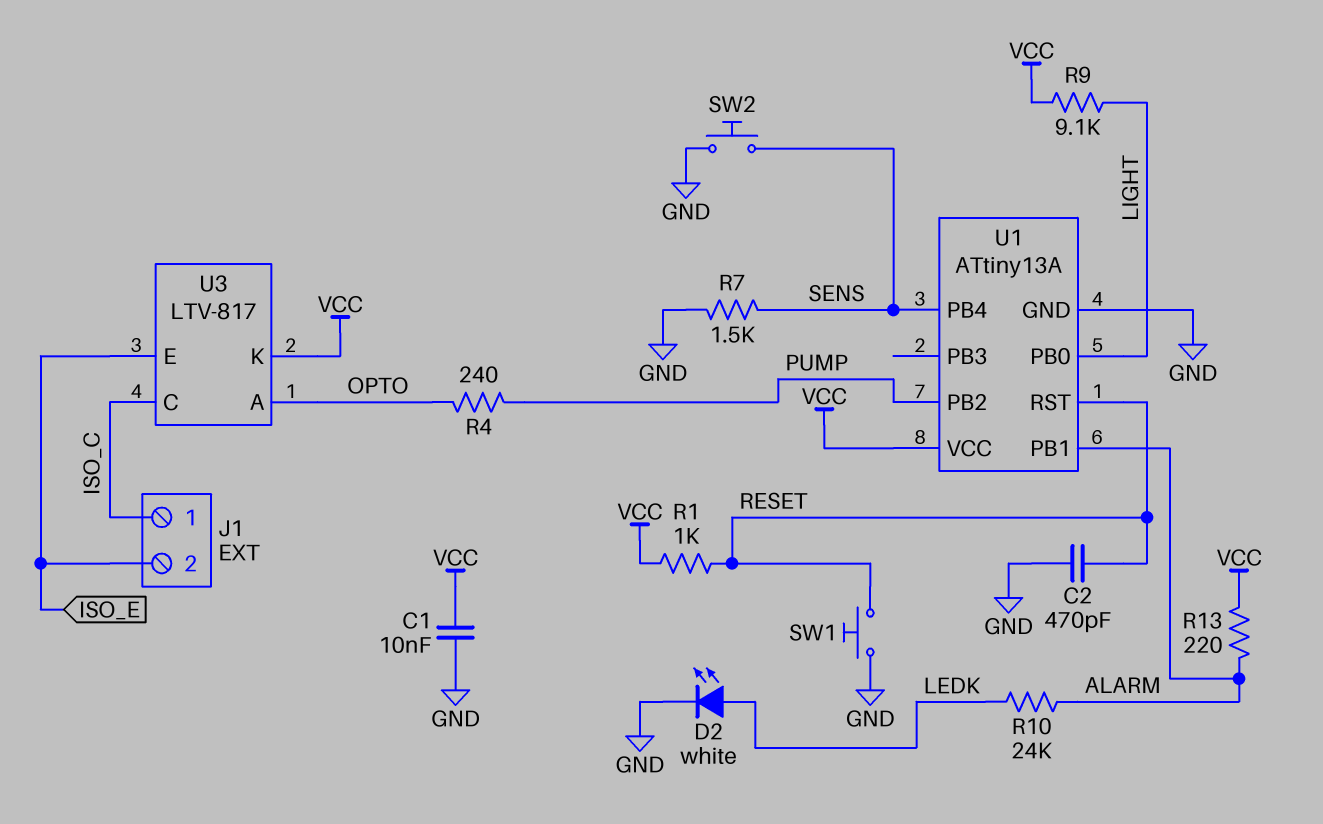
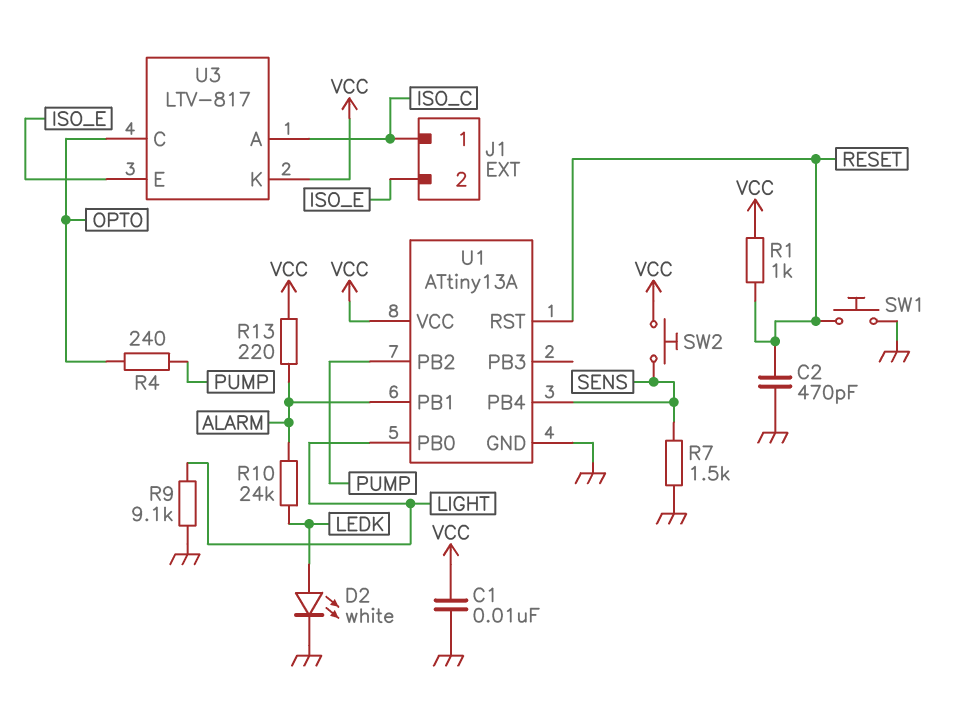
R9: 9.1k (LIGHT, VCC) -> 9.1k (GND, LIGHT)
SW2: button (GND, SENS) -> button (SENS, VCC)
U3 pin A: OPTO -> ISO_C
U3 pin C: ISO_C -> OPTO

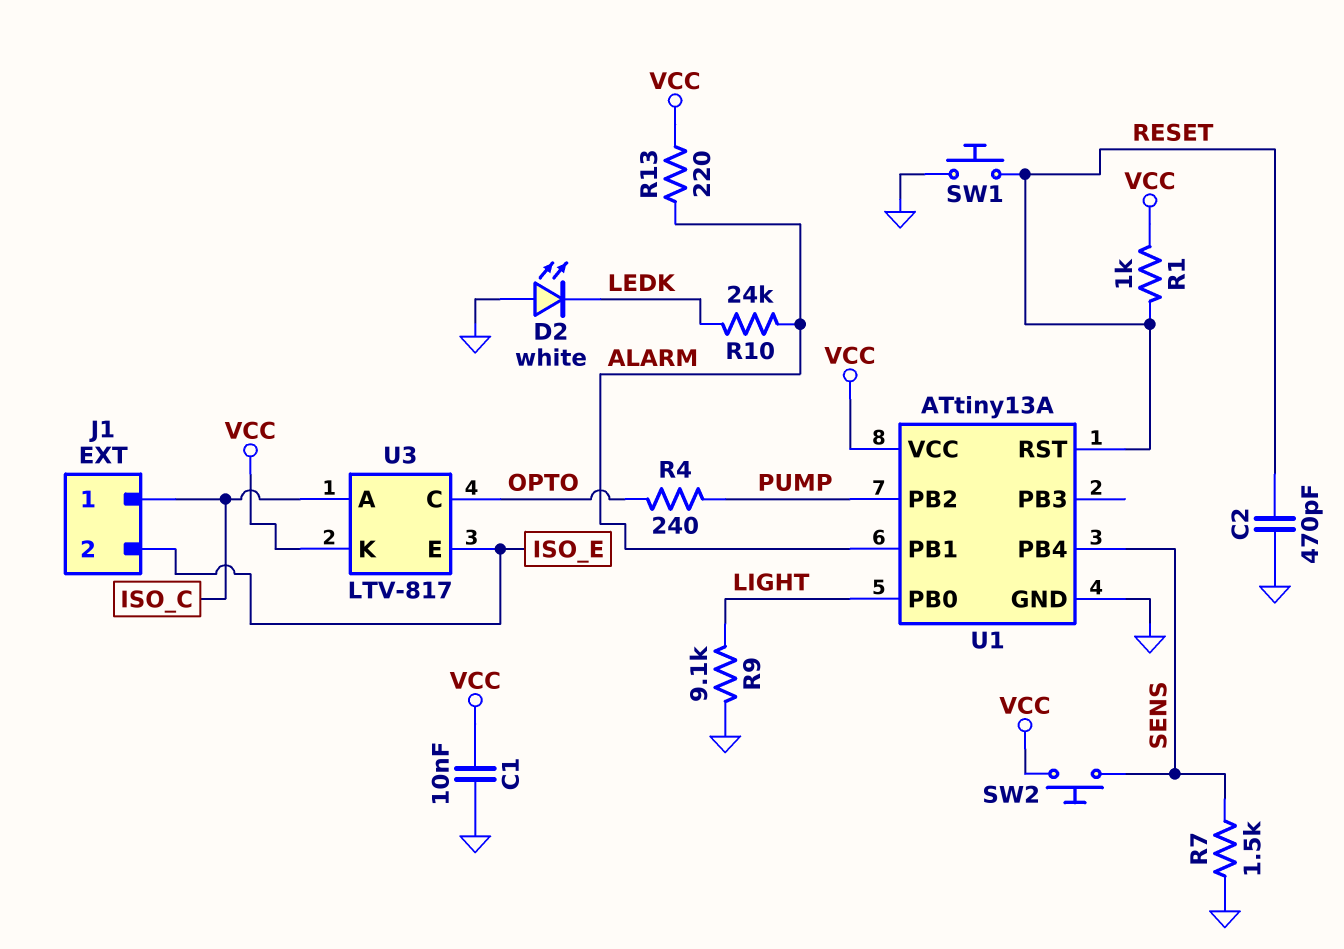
D2: LED white (A LEDK, K GND) -> LED white (A GND, K LEDK)

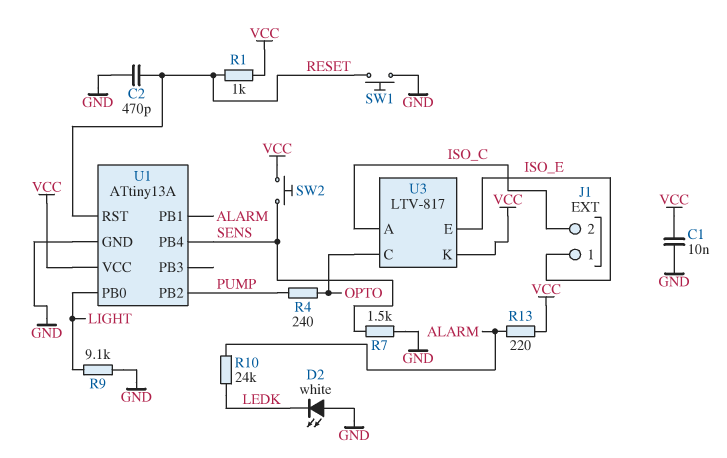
J1 pin 1: ISO_C -> ISO_E
J1 pin 2: ISO_E -> ISO_C

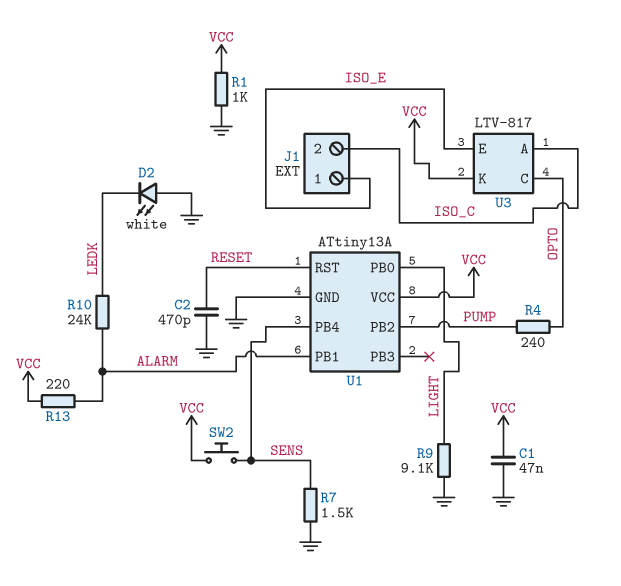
C1: 10nF (GND, VCC) -> 47nF (GND, VCC)
R1: 1k (RESET, VCC) -> 1k (GND, VCC)
SW1: button (GND, RESET) -> none

